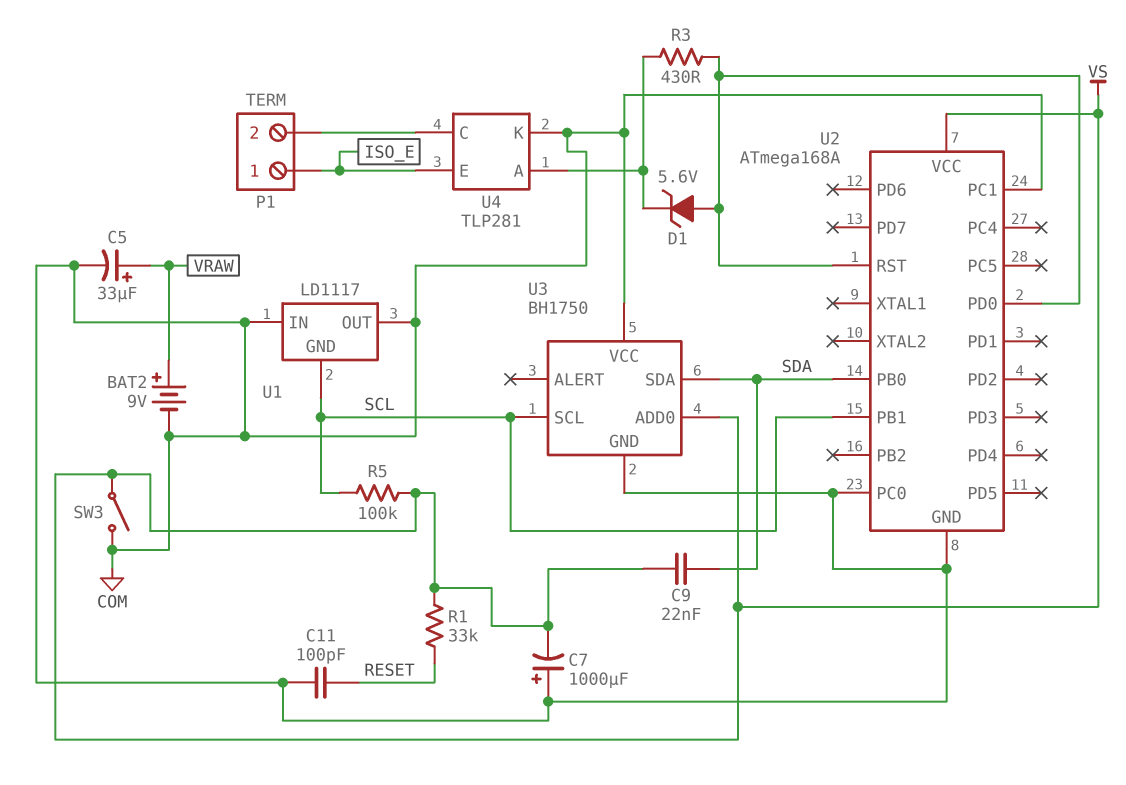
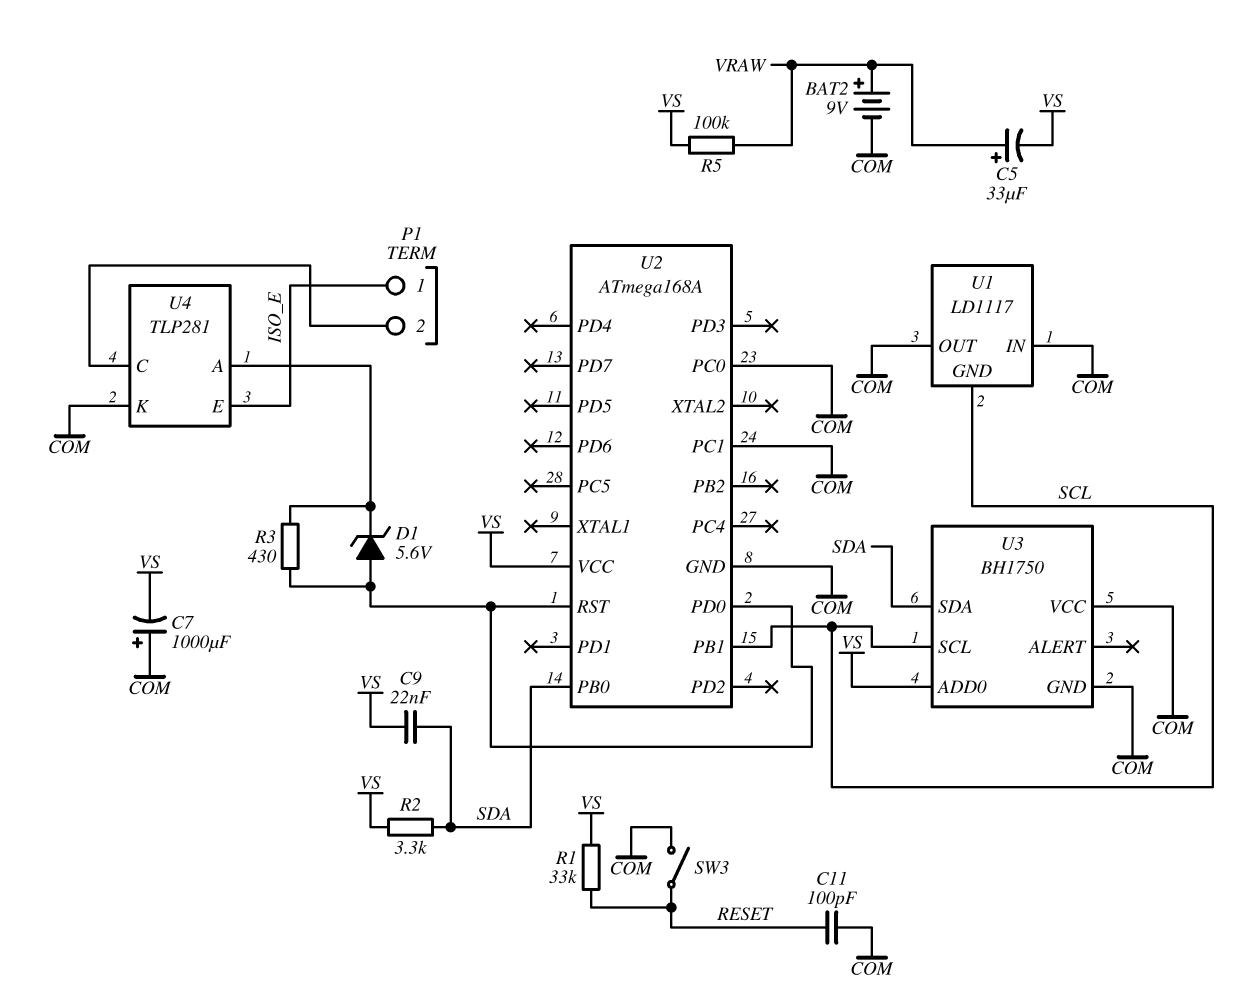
C5: 33uF (plus VRAW, minus COM) -> 33uF (plus VRAW, minus VS)
R2: none -> 3.3k (SDA, VS)
R5: 100k (SCL, VS) -> 100k (VRAW, VS)
SW3: switch (COM, VS) -> switch (COM, RESET)

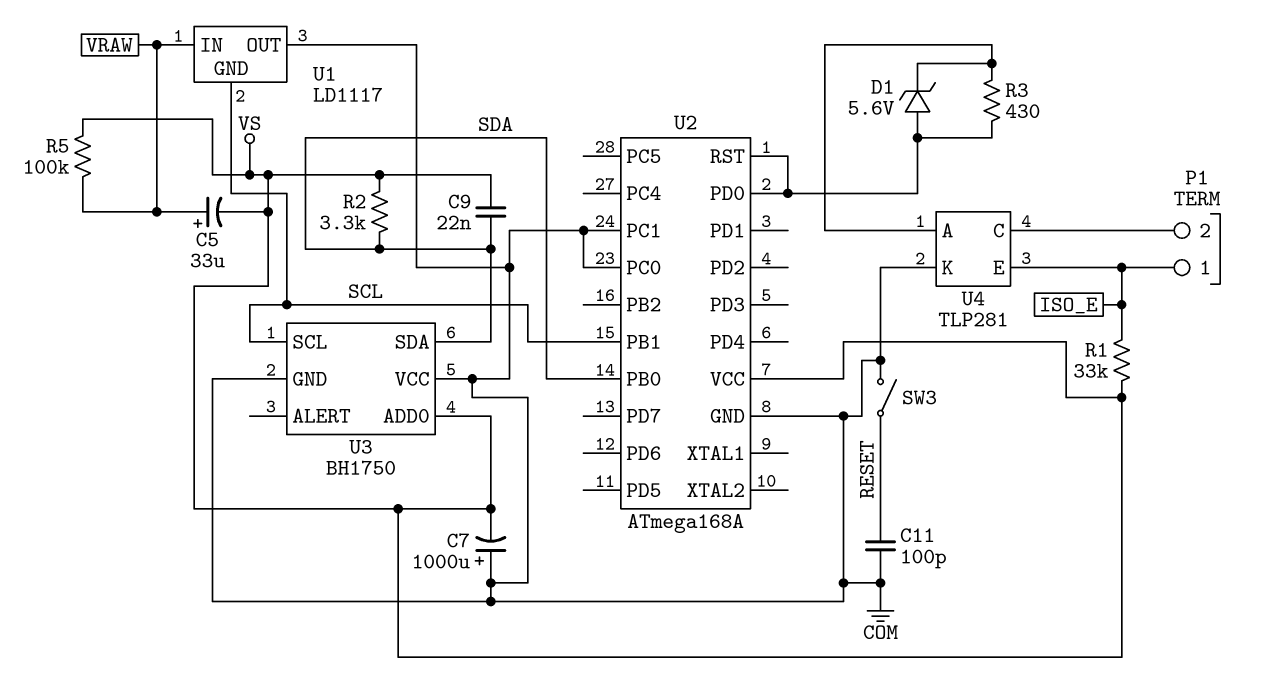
BAT2: 9V (plus VRAW, minus COM) -> none
R1: 33k (RESET, VS) -> 33k (ISO_E, VS)
U1 pin IN: COM -> VRAW

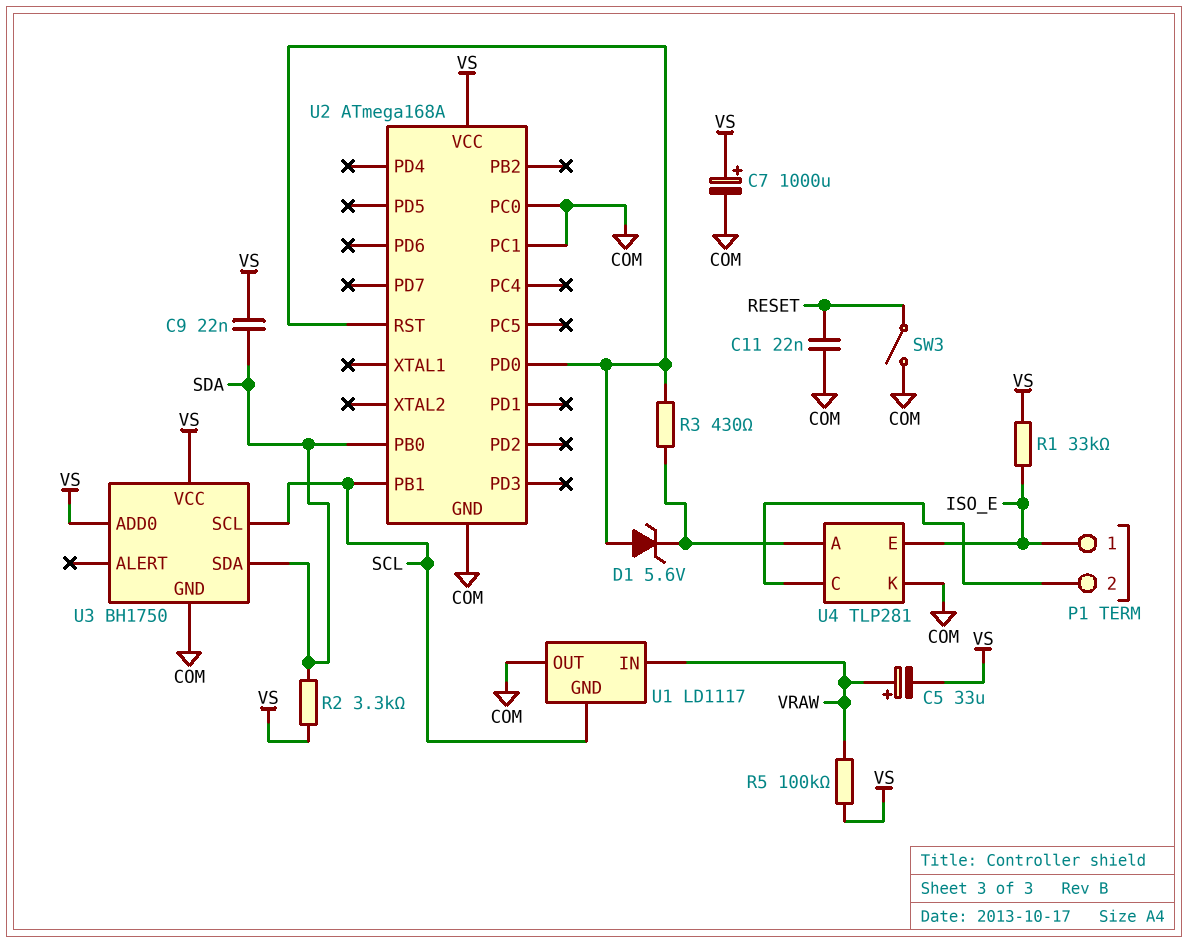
C7: 1000uF (plus COM, minus VS) -> 1000uF (plus VS, minus COM)
C11: 100pF (COM, RESET) -> 22nF (COM, RESET)
U3 pin VCC: COM -> VS

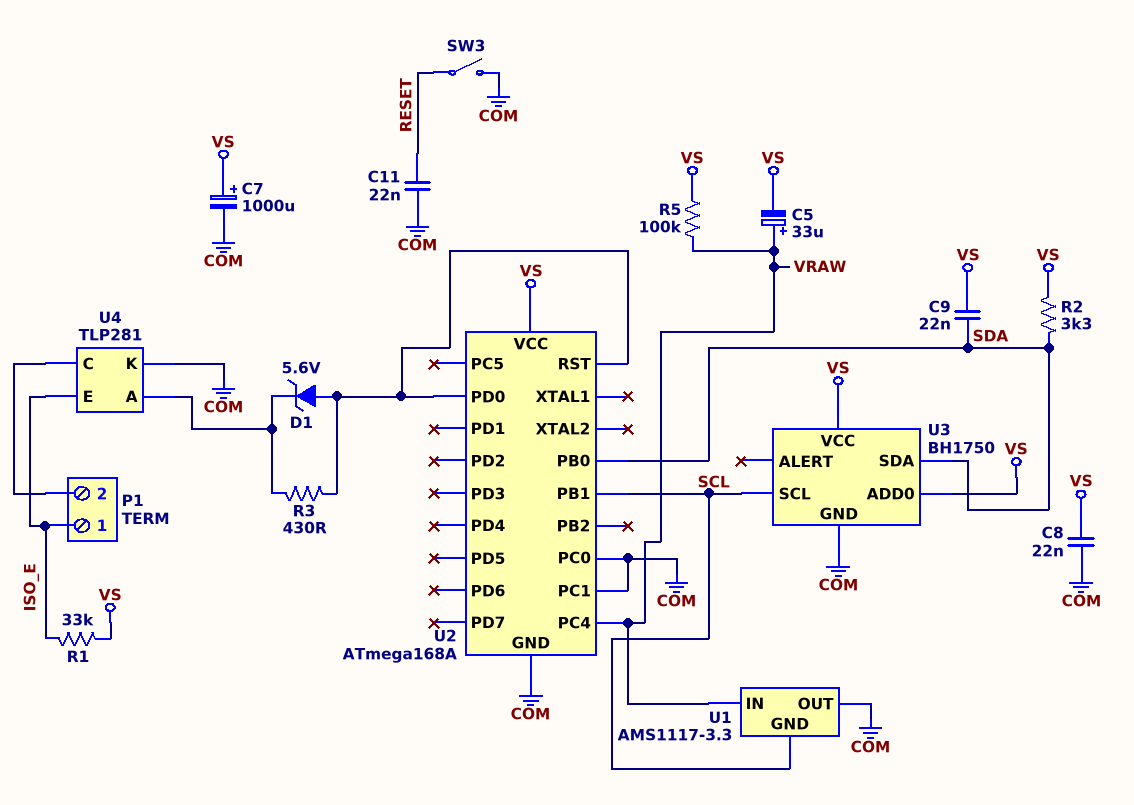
C8: none -> 22nF (COM, VS)
U1: LD1117 -> AMS1117-3.3
U2 pin PC4: none -> VRAW

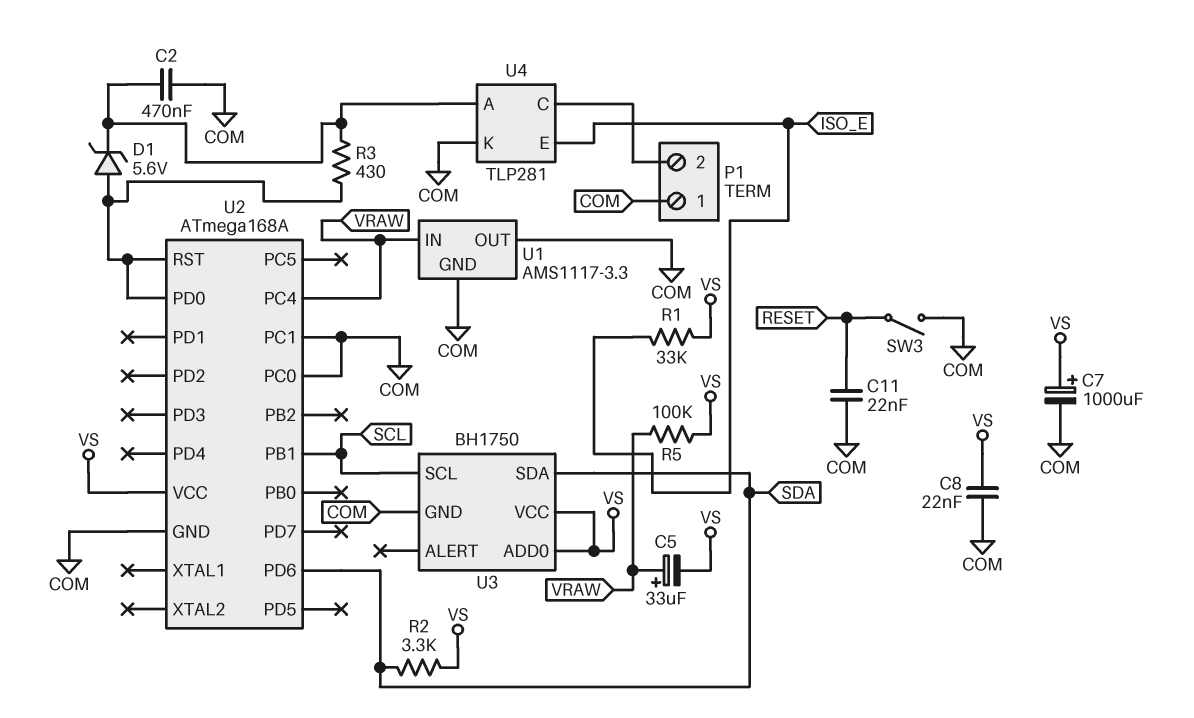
C2: none -> 470nF (COM, U4/A)
C9: 22nF (SDA, VS) -> none
P1 pin 1: ISO_E -> COM
U1 pin GND: SCL -> COM
U2 pin PB0: SDA -> none
U2 pin PD6: none -> SDA

